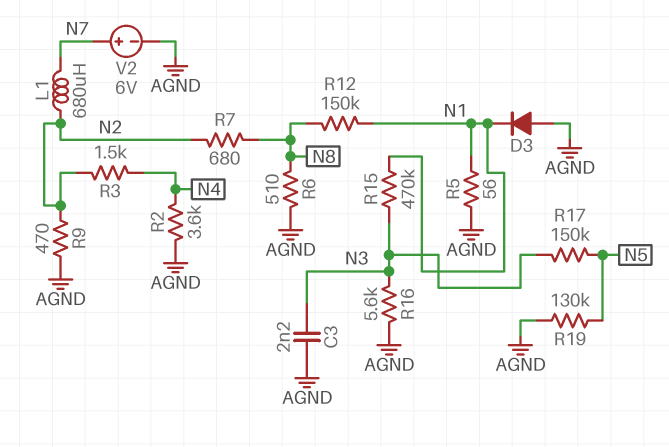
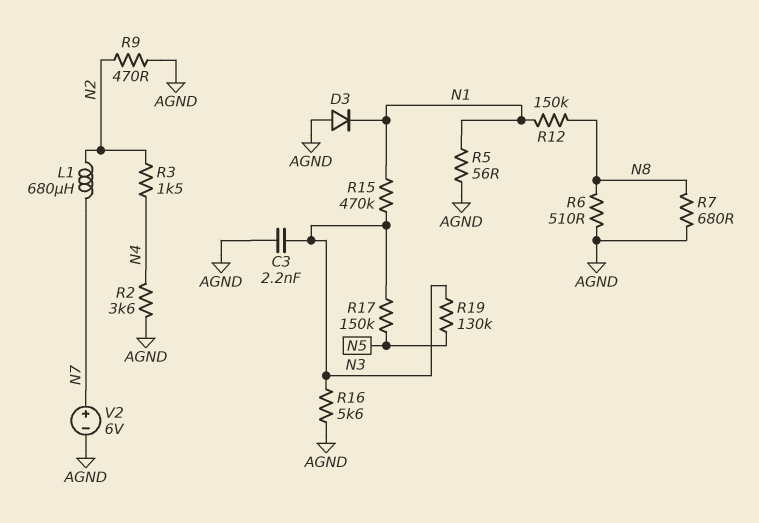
R7: 680 (N2, N8) -> 680 (AGND, N8)
R19: 130k (AGND, N5) -> 130k (N3, N5)

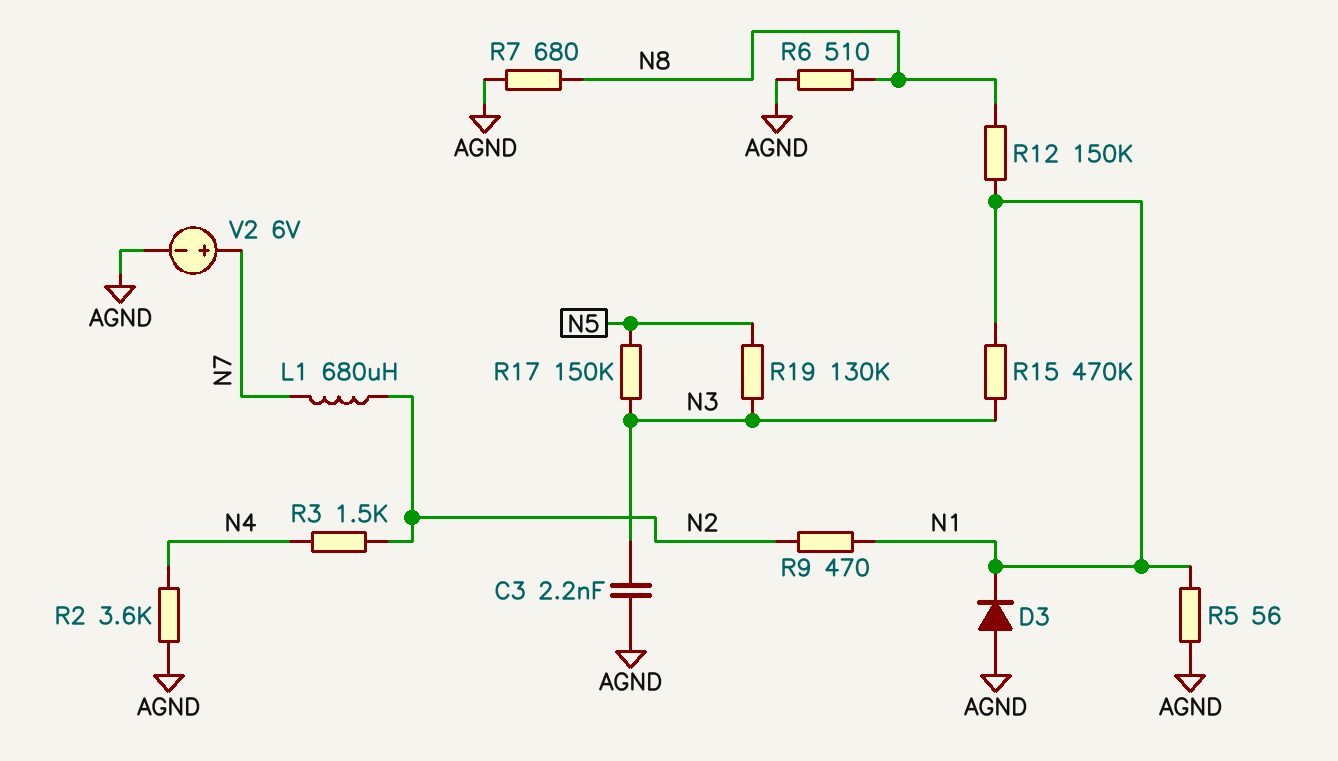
R9: 470 (AGND, N2) -> 470 (N1, N2)
R16: 5.6k (AGND, N3) -> none

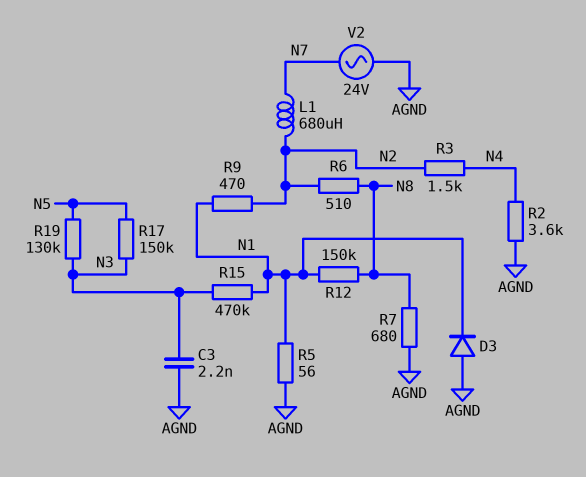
R6: 510 (AGND, N8) -> 510 (N2, N8)
V2: 6V (plus N7, minus AGND) -> AC 24V (AGND, N7)

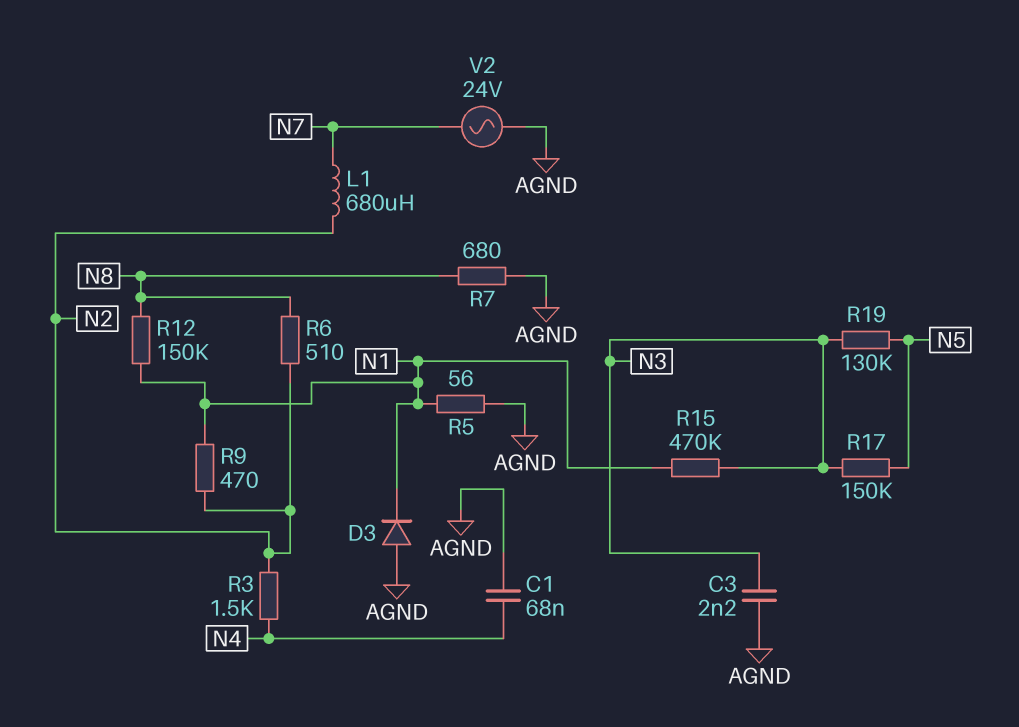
C1: none -> 68nF (AGND, N4)
R2: 3.6k (AGND, N4) -> none

